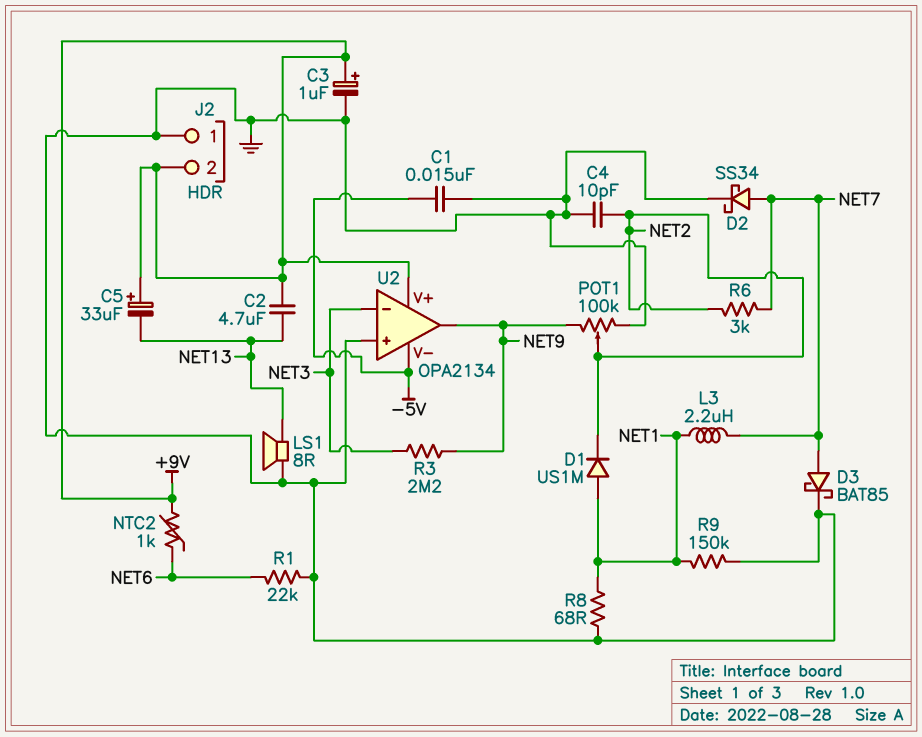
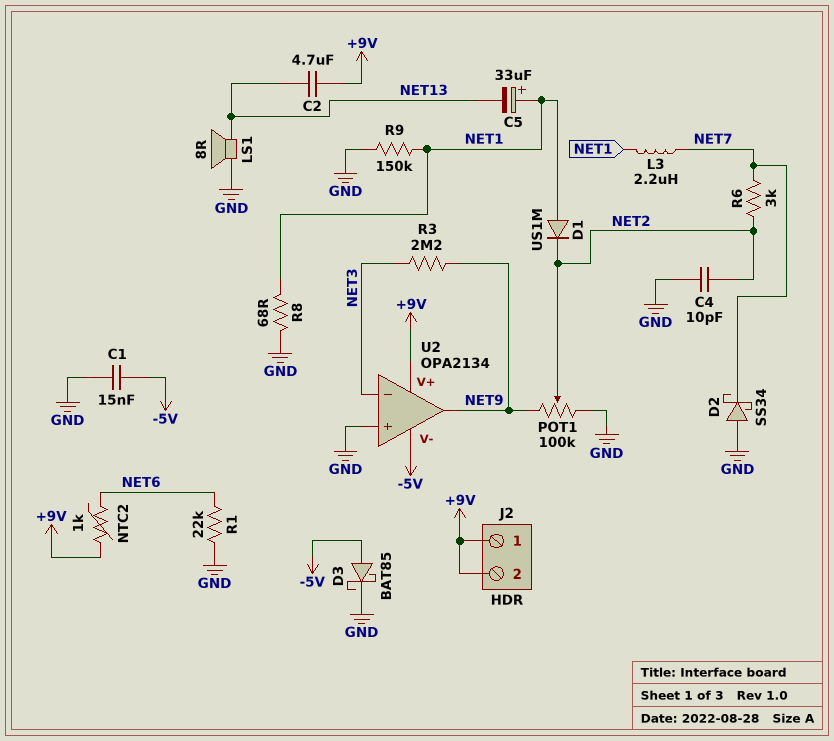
C3: 1uF (plus +9V, minus GND) -> none
C5: 33uF (plus +9V, minus NET13) -> 33uF (plus NET1, minus NET13)
D2: schottky SS34 (A NET7, K GND) -> schottky SS34 (A GND, K NET7)
D3: schottky BAT85 (A NET7, K GND) -> schottky BAT85 (A -5V, K GND)
J2 pin 1: GND -> +9V

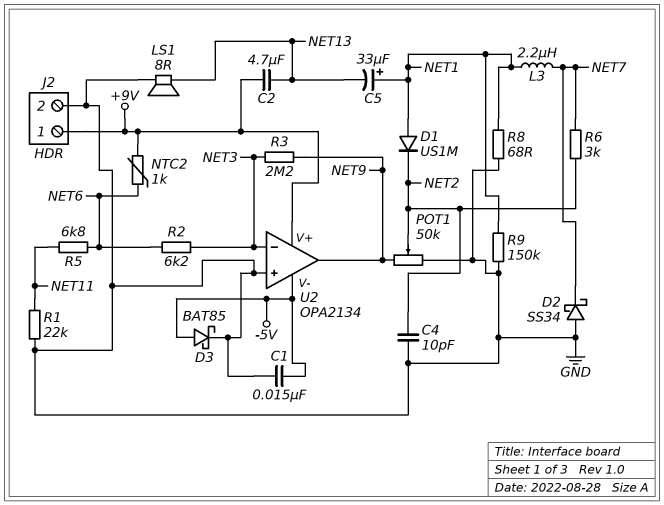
J2 pin 2: +9V -> GND
POT1: 100k (GND, NET9, wiper NET2) -> 50k (GND, NET9, wiper NET2)
R1: 22k (GND, NET6) -> 22k (GND, NET11)
R2: none -> 6.2k (NET3, NET6)
R5: none -> 6.8k (NET6, NET11)

